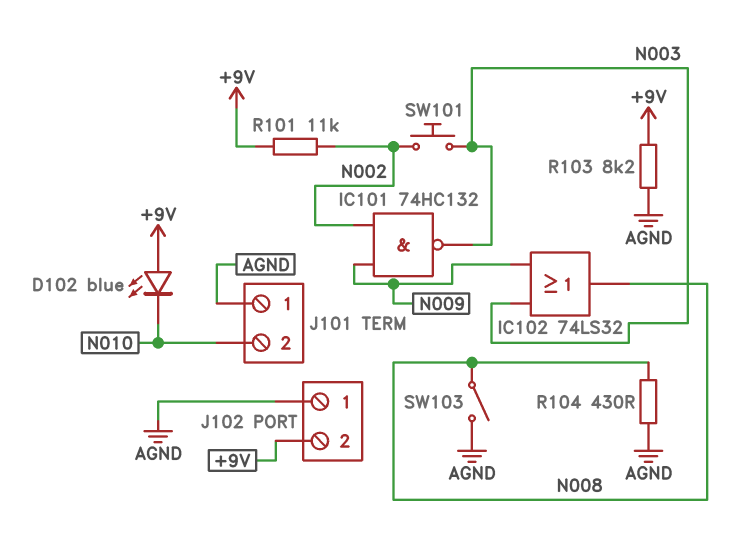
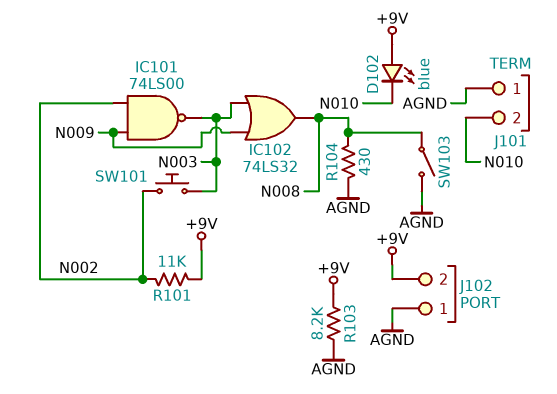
IC101: NAND 74HC132 (in N002, in N009, out N003) -> NAND 74LS00 (in N002, in N009, out N003)

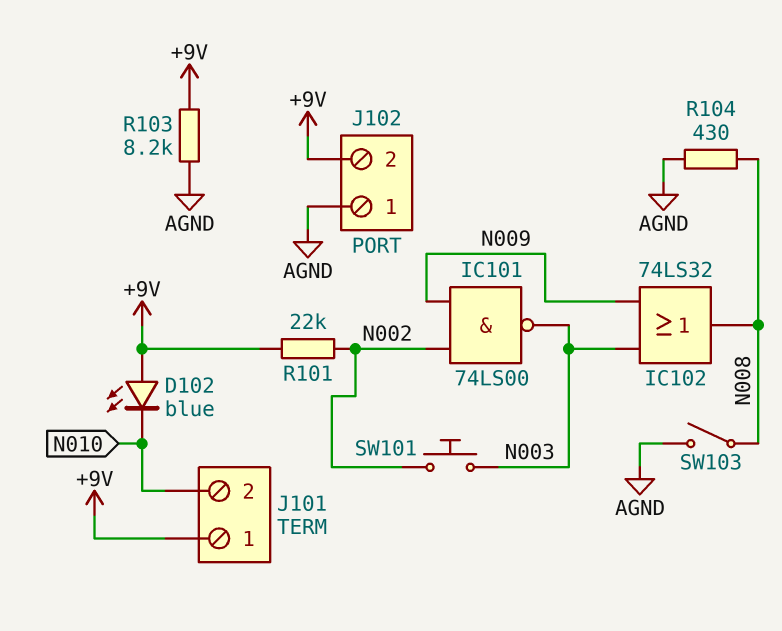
J101 pin 1: AGND -> +9V
R101: 11k (+9V, N002) -> 22k (+9V, N002)

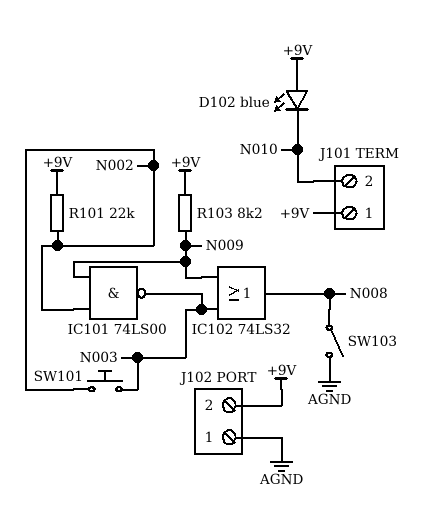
R103: 8.2k (+9V, AGND) -> 8.2k (+9V, N009)
R104: 430 (AGND, N008) -> none

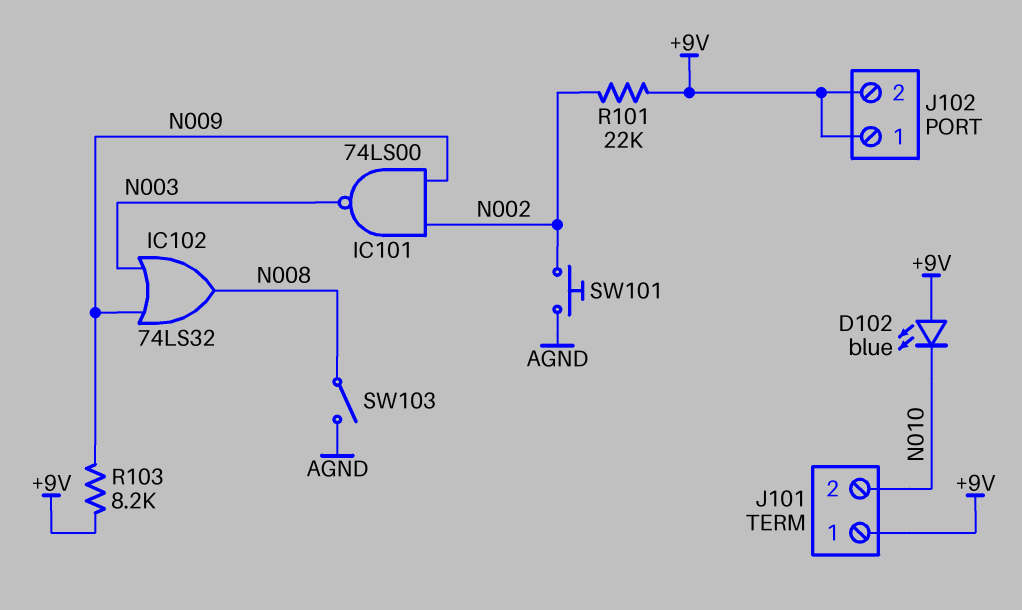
J102 pin 1: AGND -> +9V
SW101: button (N002, N003) -> button (AGND, N002)

